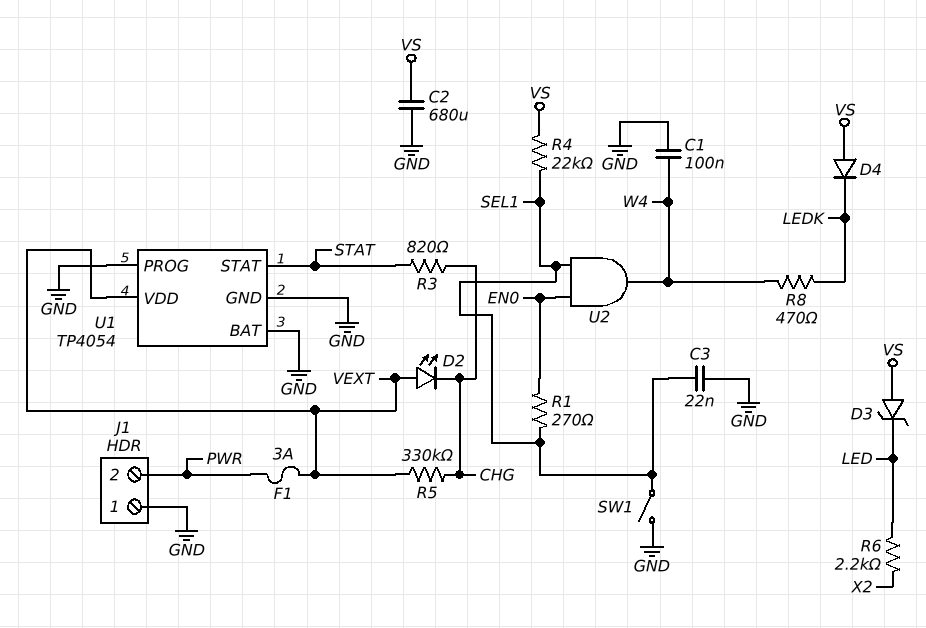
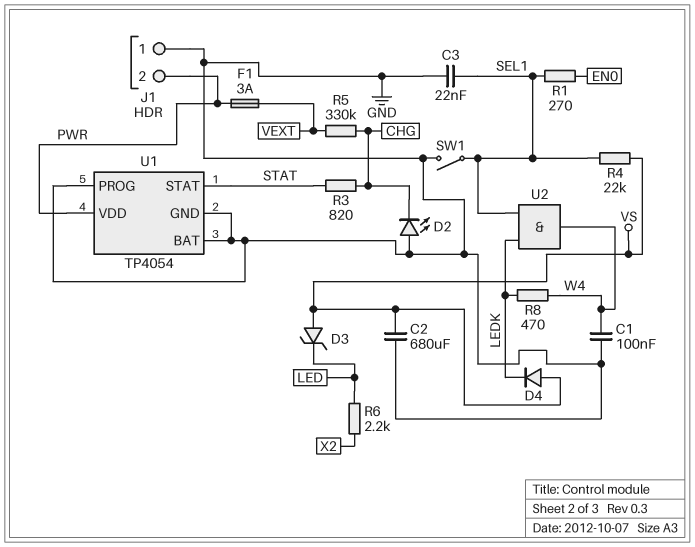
D2: LED (A VEXT, K CHG) -> LED (A GND, K CHG)
U1 pin VDD: VEXT -> PWR
U2: AND (in EN0, in SEL1, out W4) -> AND (in LEDK, in SEL1, out W4)

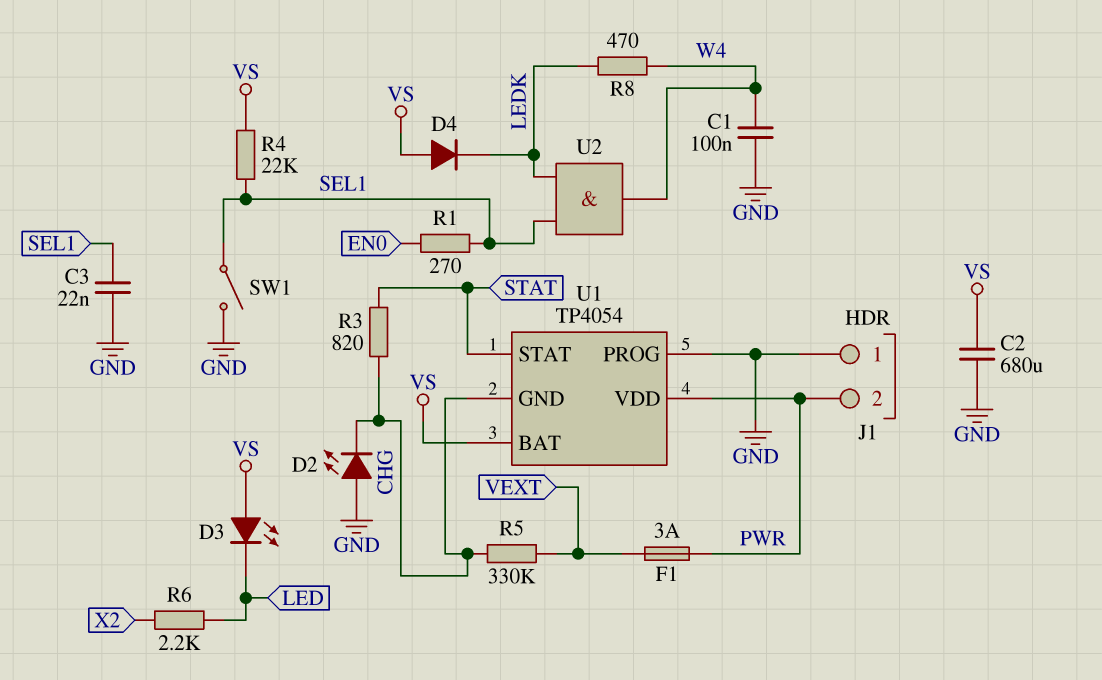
D3: zener (A VS, K LED) -> LED (A VS, K LED)
U1 pin BAT: GND -> VS
U1 pin GND: GND -> CHG

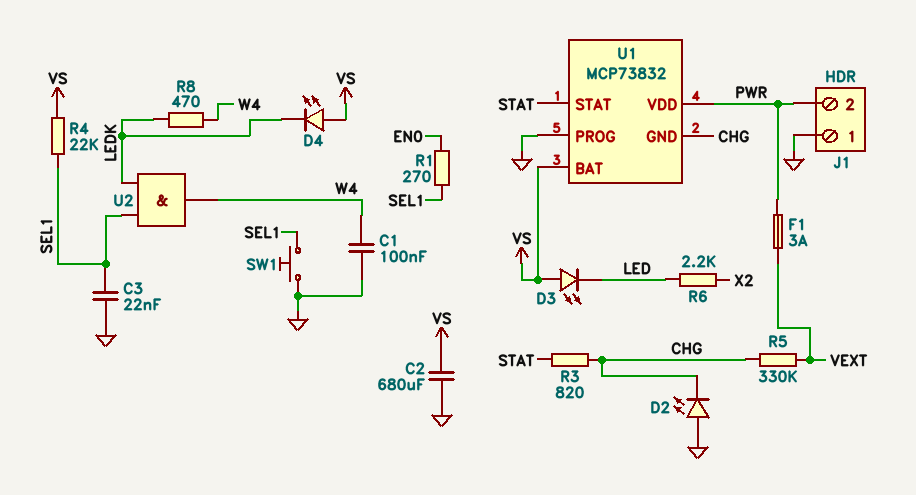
D4: diode (A VS, K LEDK) -> LED (A VS, K LEDK)
SW1: switch (GND, SEL1) -> button (GND, SEL1)
U1: TP4054 -> MCP73832

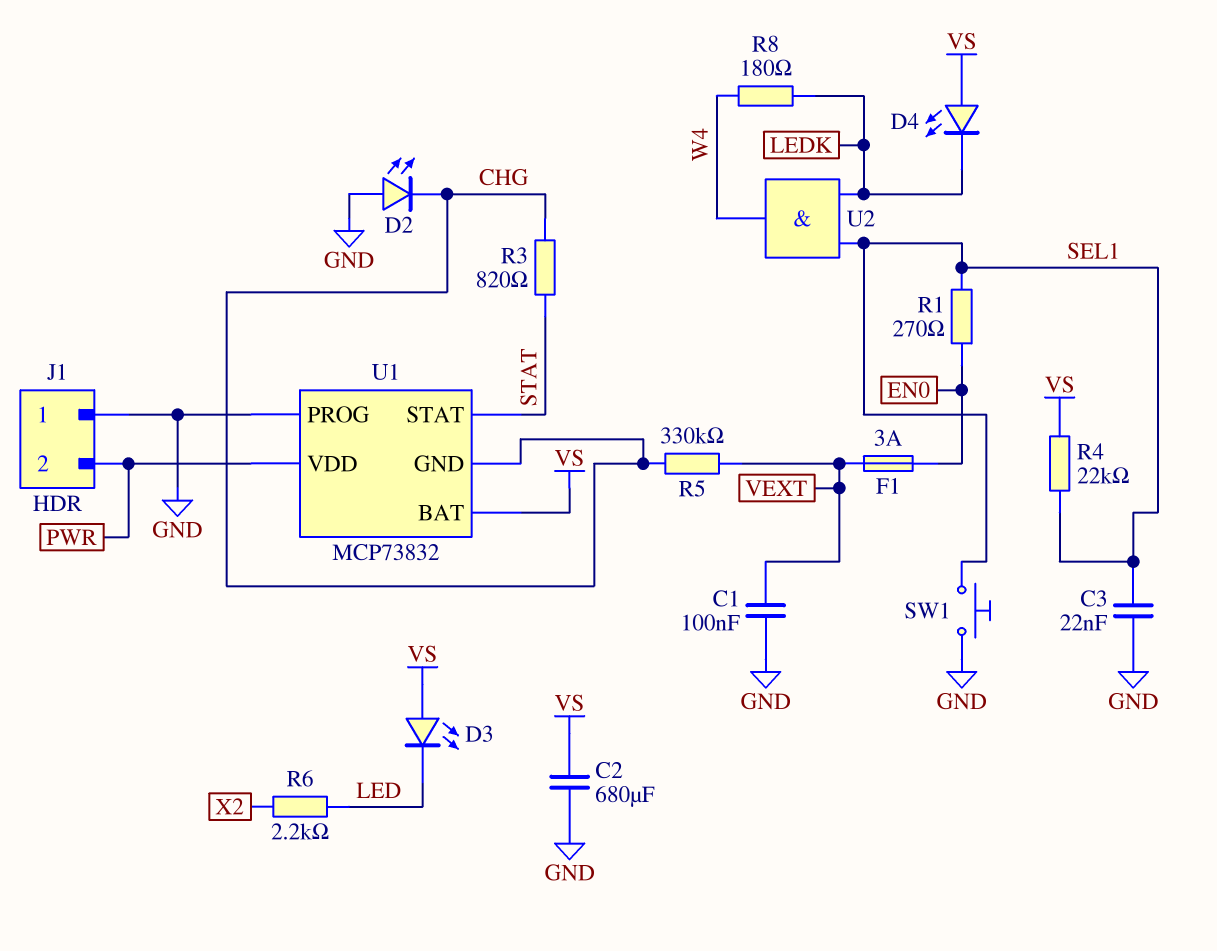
C1: 100nF (GND, W4) -> 100nF (GND, VEXT)
F1: 3A (PWR, VEXT) -> 3A (EN0, VEXT)
R8: 470 (LEDK, W4) -> 180 (LEDK, W4)

